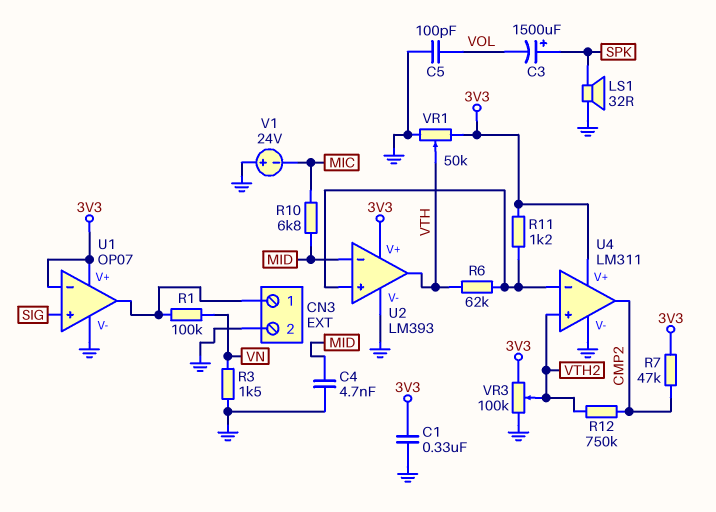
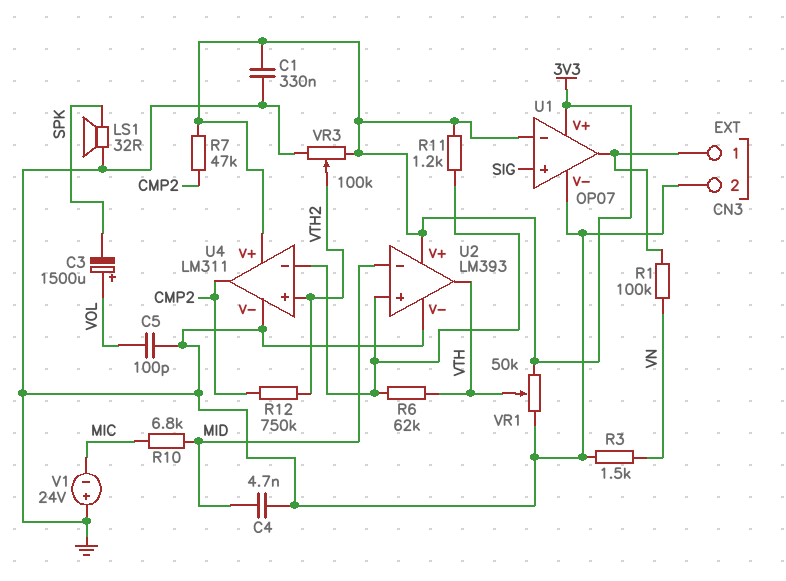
C3: 1500uF (plus SPK, minus VOL) -> 1500uF (plus VOL, minus SPK)

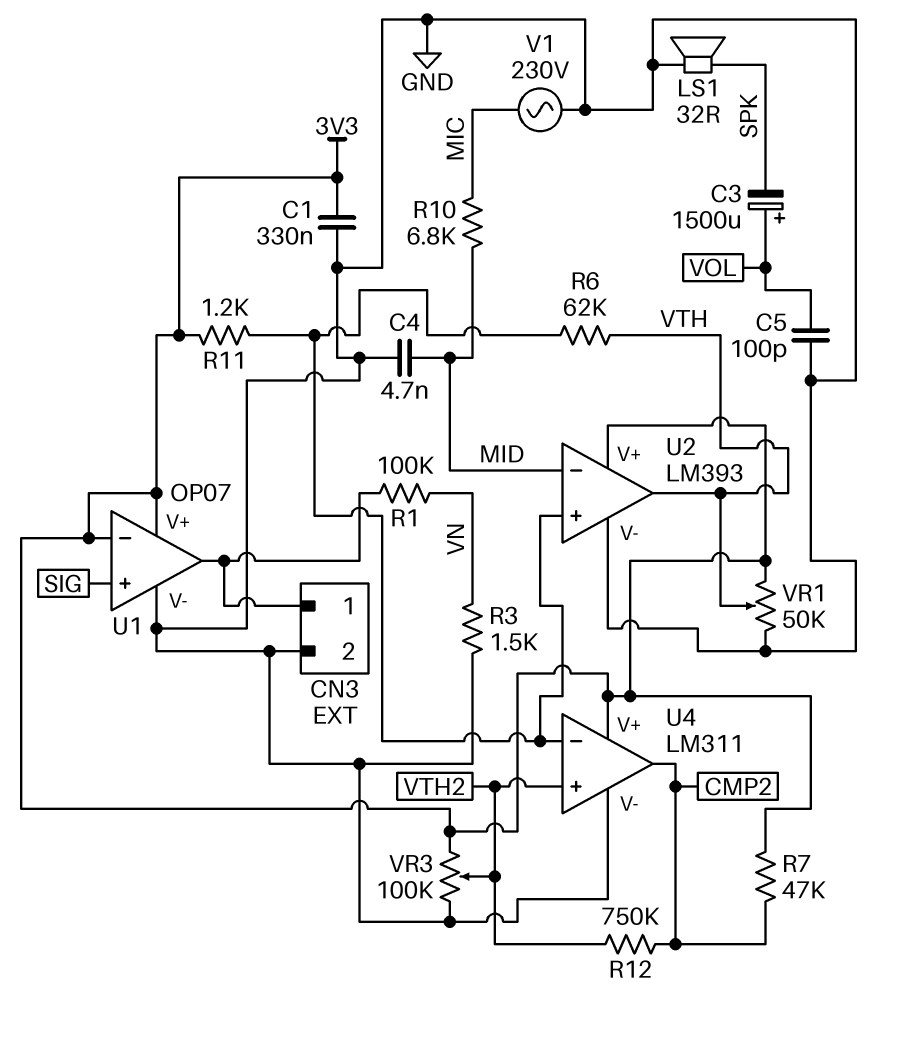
V1: 24V (plus GND, minus MIC) -> AC 230V (GND, MIC)

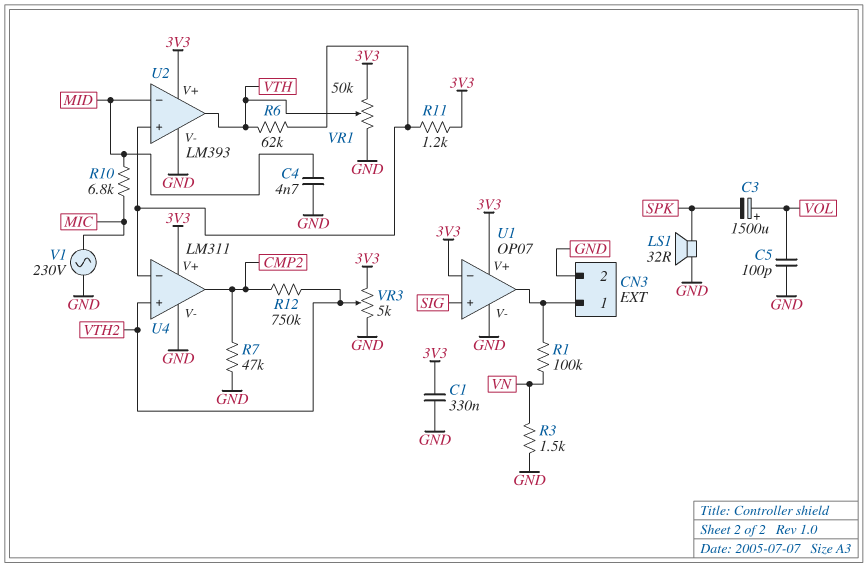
R7: 47k (3V3, CMP2) -> 47k (CMP2, GND)
VR3: 100k (3V3, GND, wiper VTH2) -> 5k (3V3, GND, wiper VTH2)

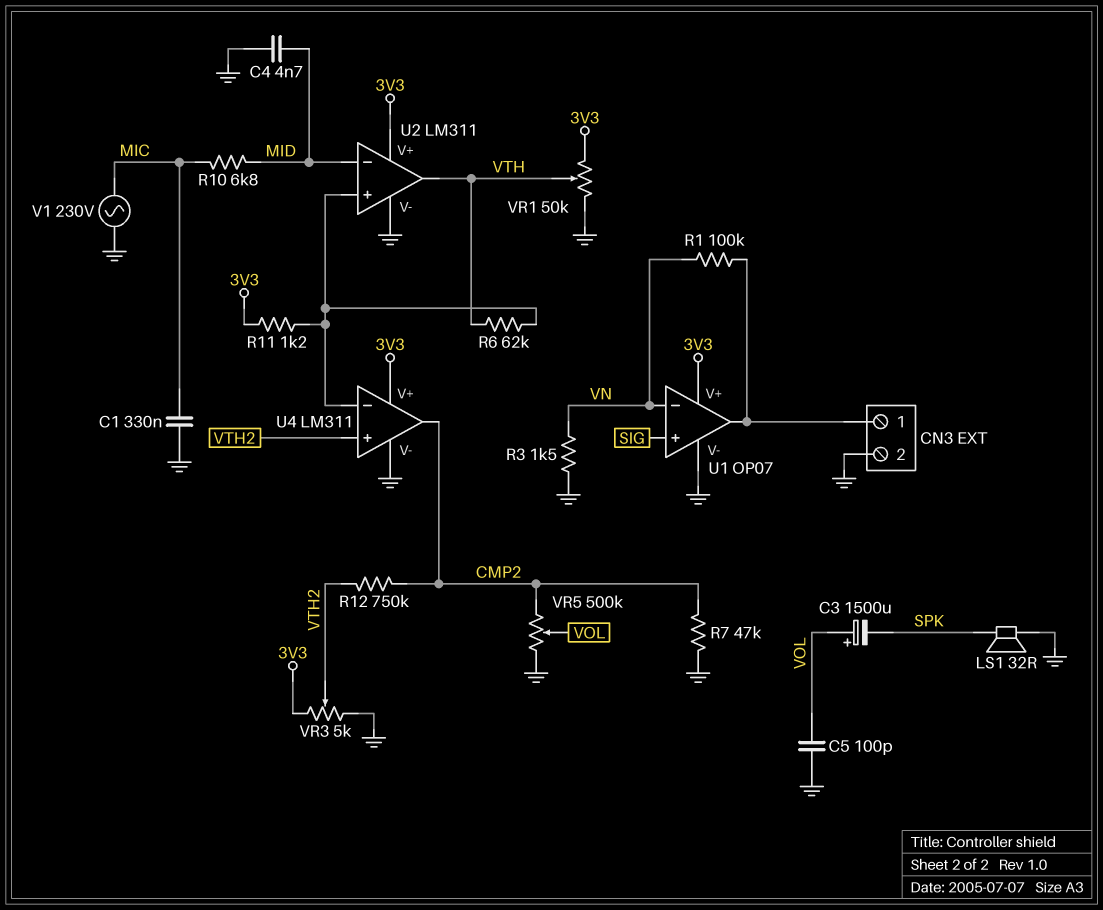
C1: 330nF (3V3, GND) -> 330nF (GND, MIC)
U1 pin in-: 3V3 -> VN
U2: LM393 -> LM311
VR5: none -> 500k (CMP2, GND, wiper VOL)

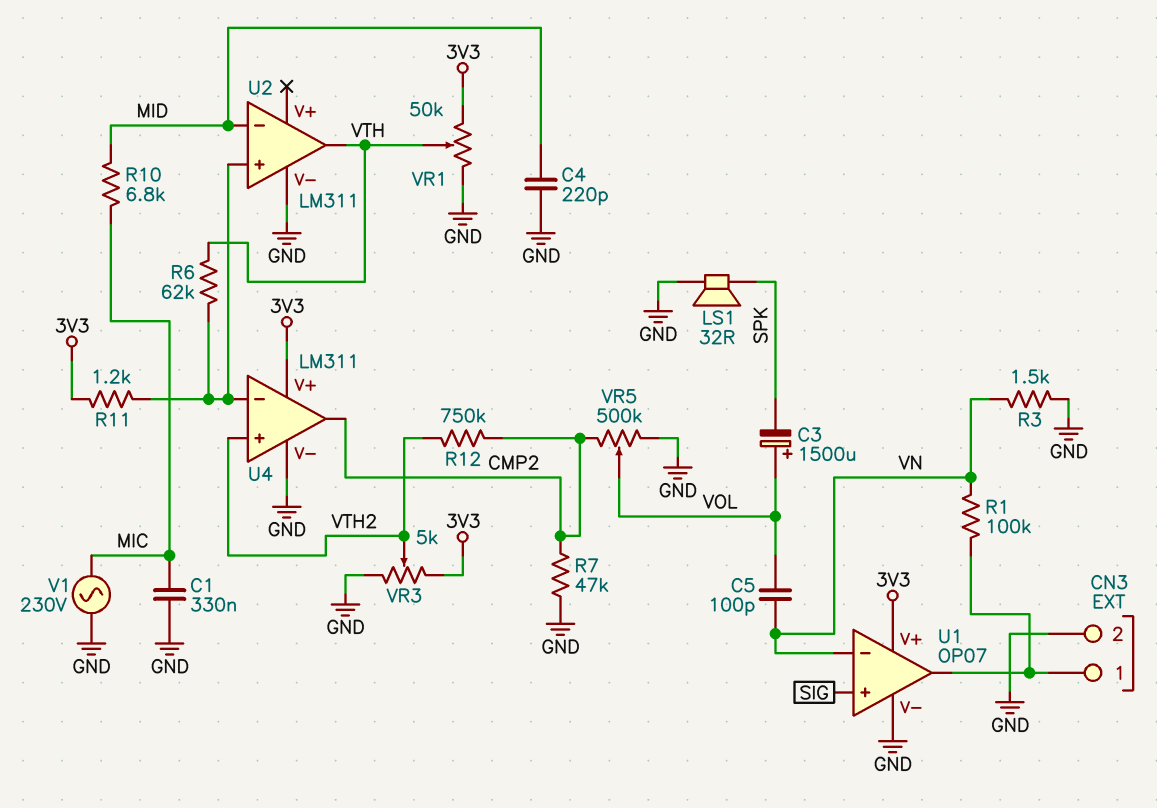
C4: 4.7nF (GND, MID) -> 220pF (GND, MID)
C5: 100pF (GND, VOL) -> 100pF (VN, VOL)
U2 pin V+: 3V3 -> none

